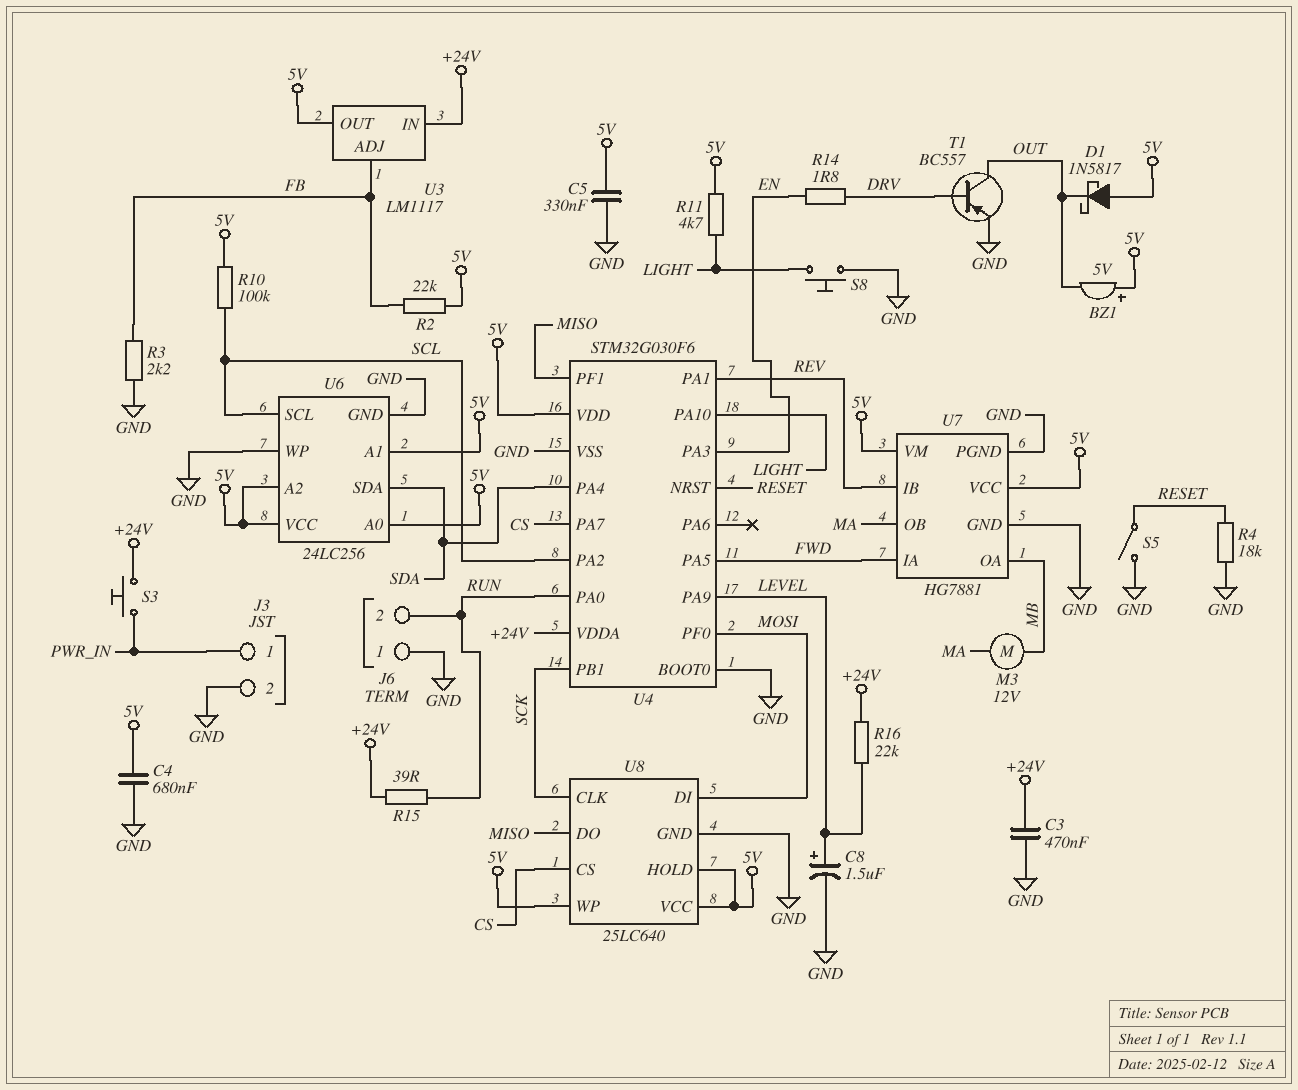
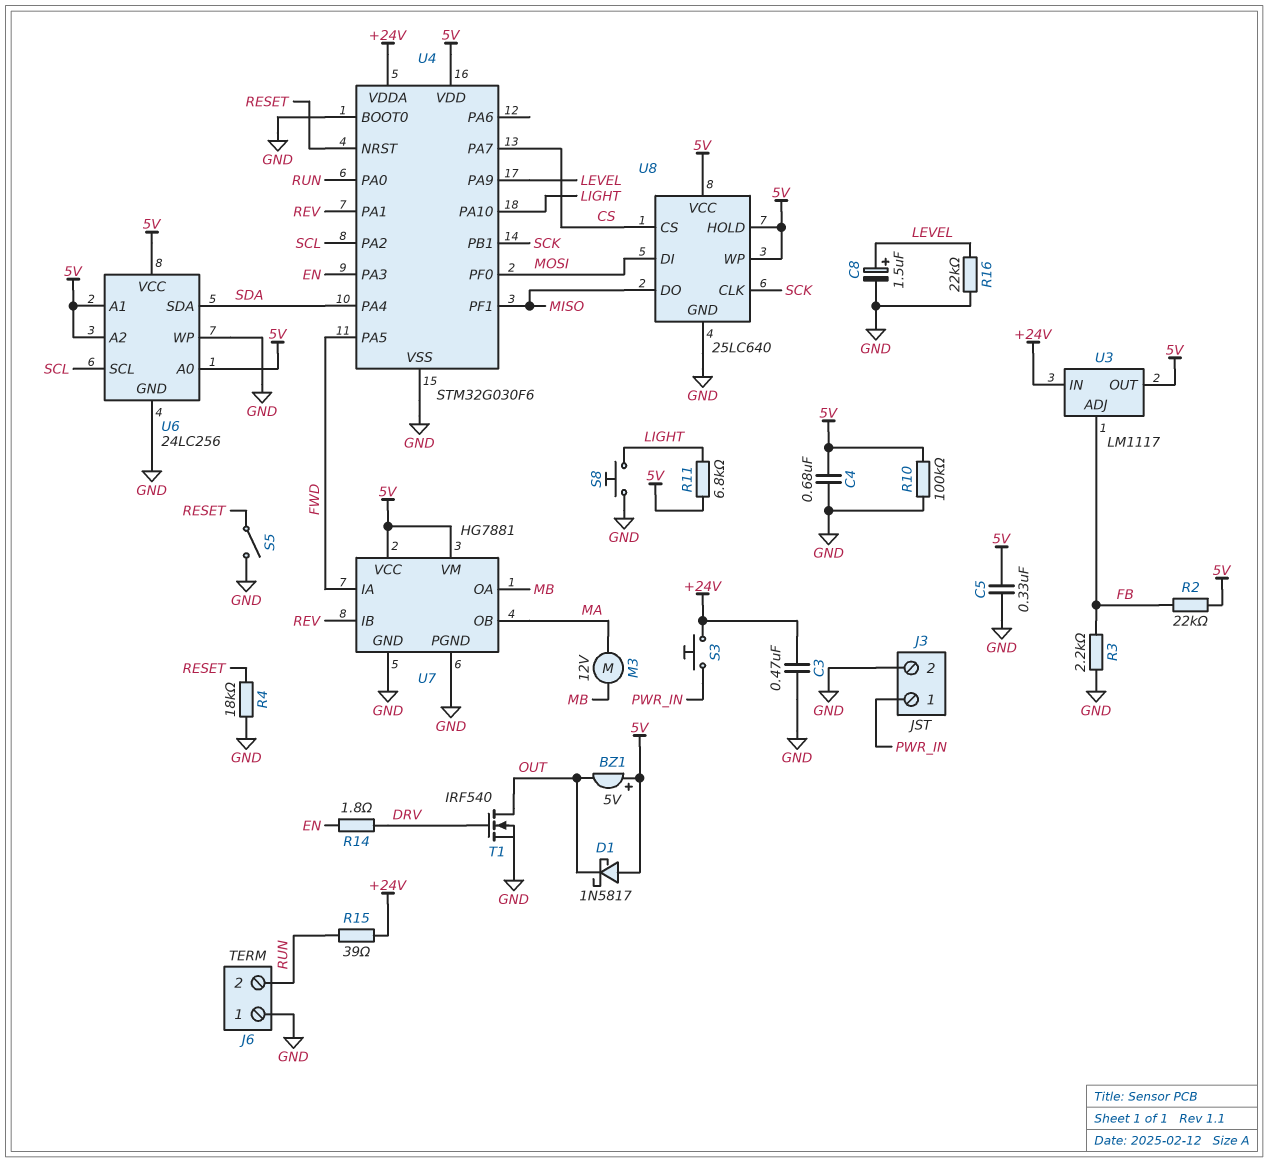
R10: 100k (5V, SCL) -> 100k (5V, GND)
R11: 4.7k (5V, LIGHT) -> 6.8k (5V, LIGHT)
R16: 22k (+24V, LEVEL) -> 22k (GND, LEVEL)
T1: PNP BC557 (B DRV, C OUT, E GND) -> NMOS IRF540 (G DRV, D OUT, S GND)

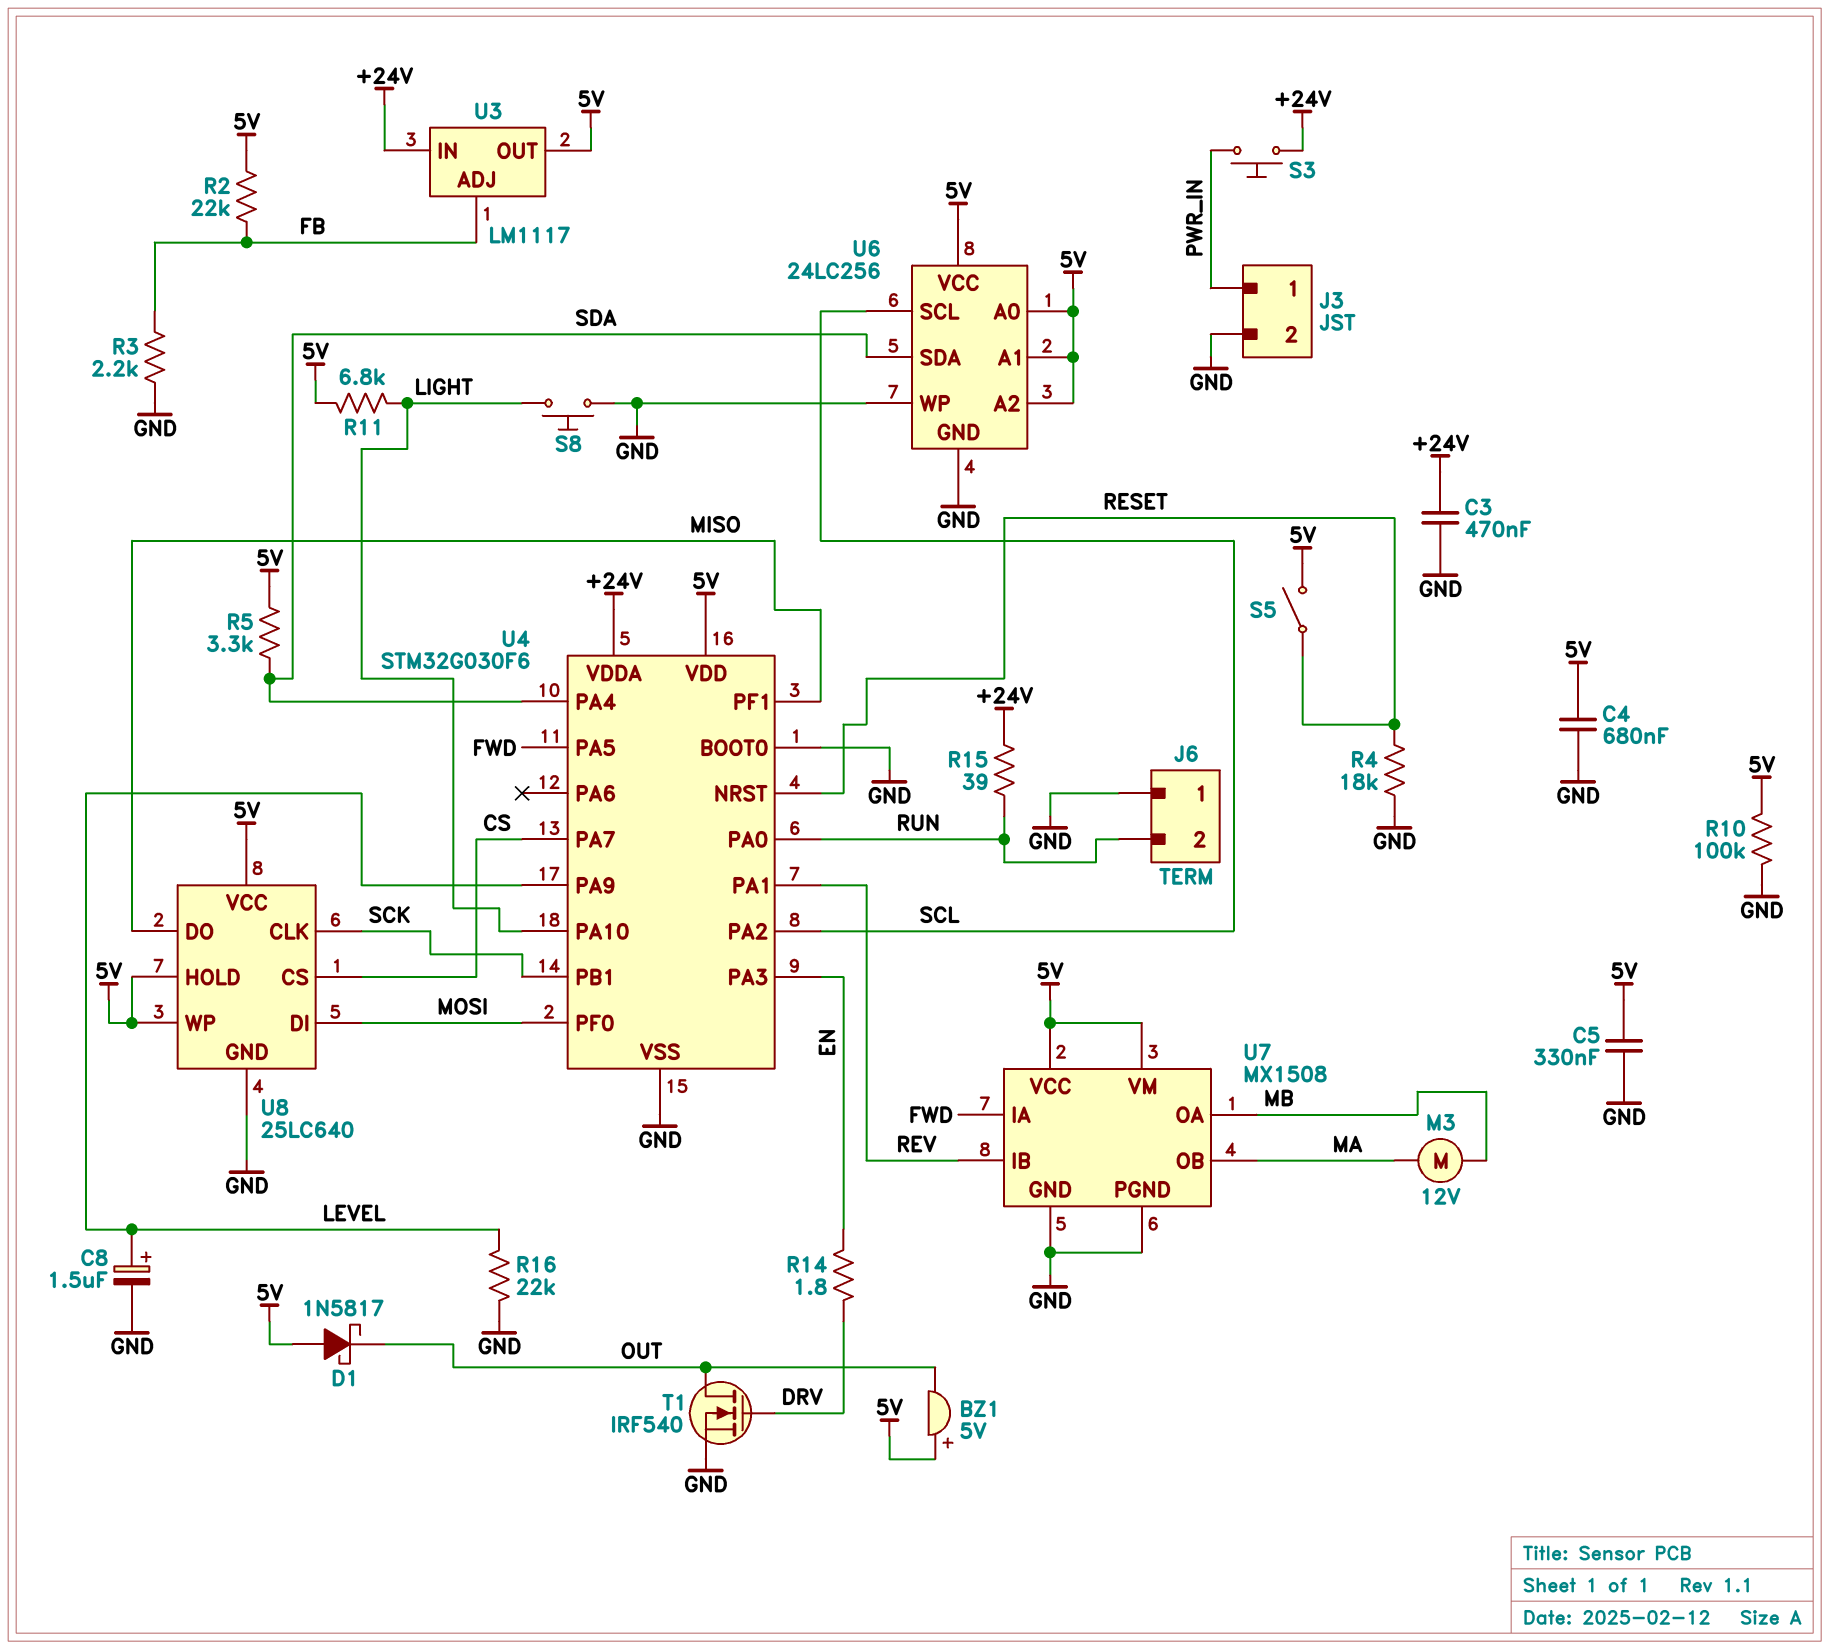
R5: none -> 3.3k (5V, SDA)
S5: switch (GND, RESET) -> switch (5V, RESET)
U7: HG7881 -> MX1508

